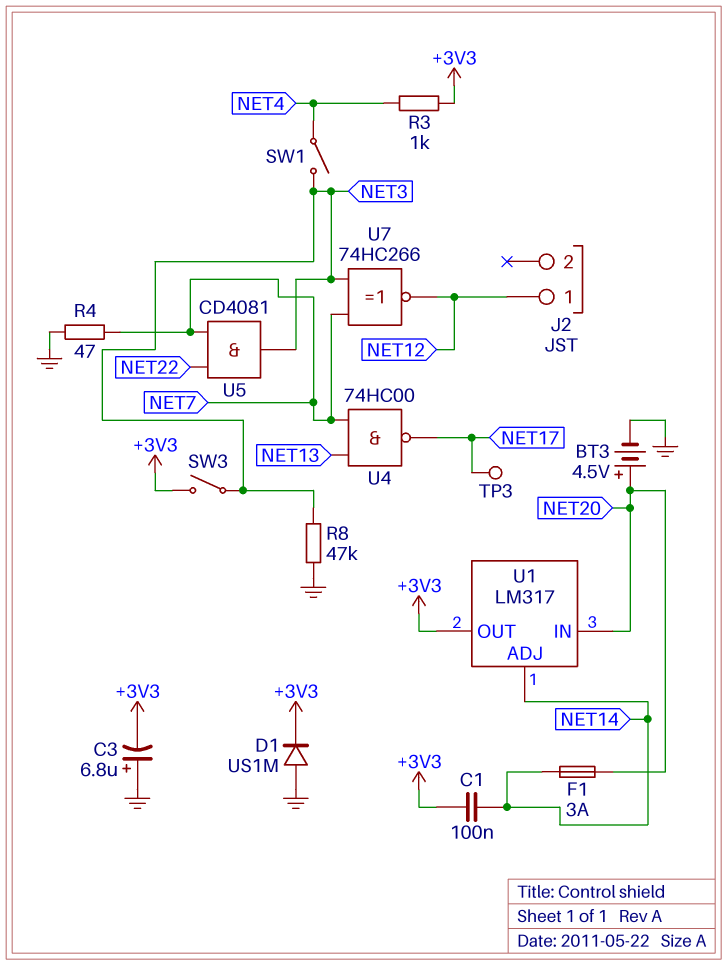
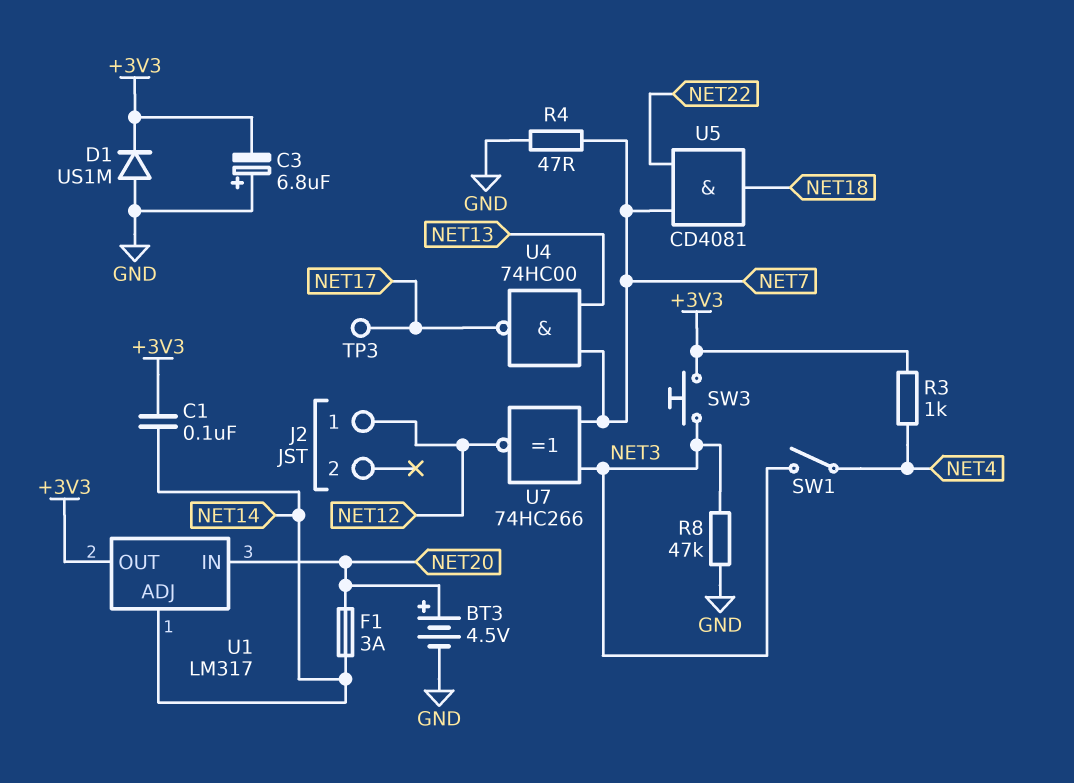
SW3: switch (+3V3, NET3) -> button (+3V3, NET3)
U5: AND CD4081 (in NET7, in NET22, out NET3) -> AND CD4081 (in NET7, in NET22, out NET18)

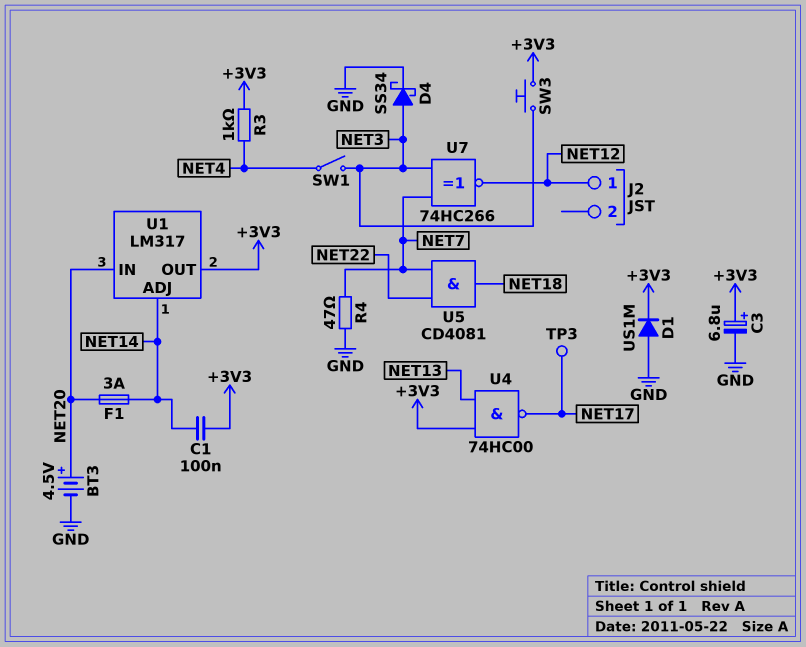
C3: 6.8uF (plus GND, minus +3V3) -> 6.8uF (plus +3V3, minus GND)
D4: none -> schottky SS34 (A NET3, K GND)
R8: 47k (GND, NET3) -> none
U4: NAND 74HC00 (in NET7, in NET13, out NET17) -> NAND 74HC00 (in +3V3, in NET13, out NET17)

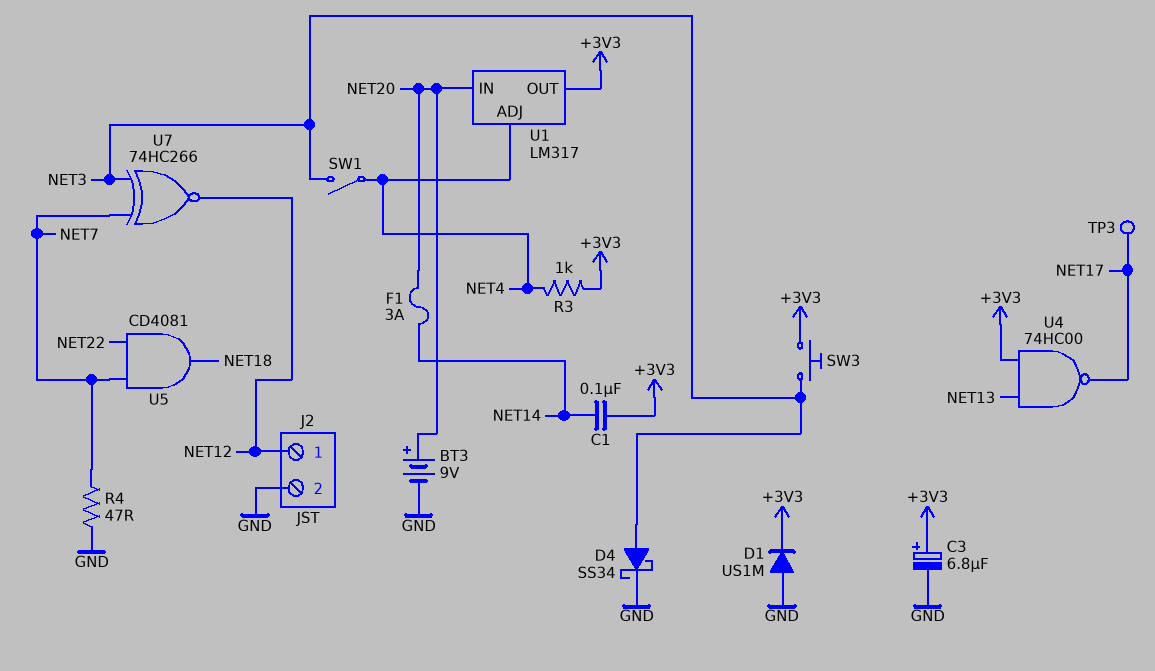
BT3: 4.5V (plus NET20, minus GND) -> 9V (plus NET20, minus GND)
J2 pin 2: none -> GND
U1 pin ADJ: NET14 -> NET4

